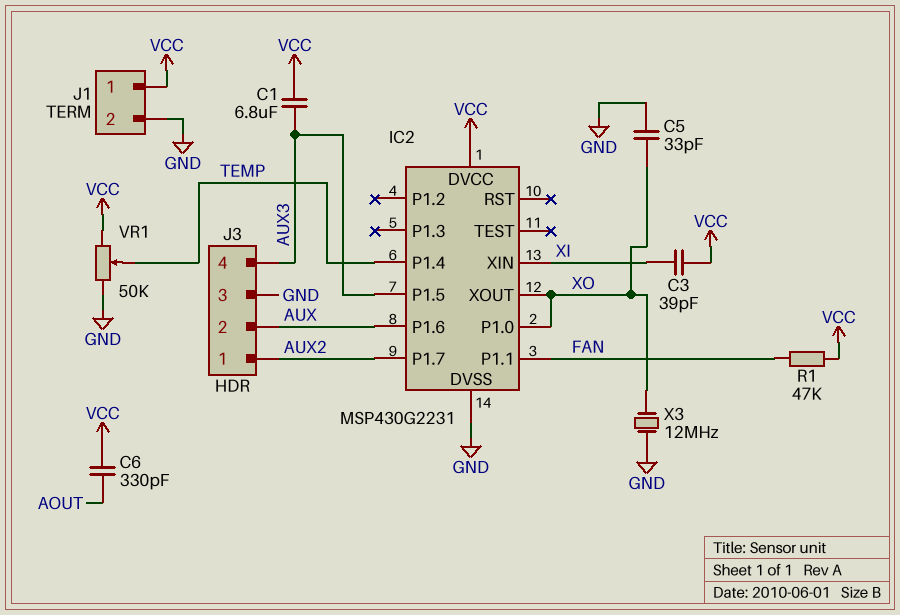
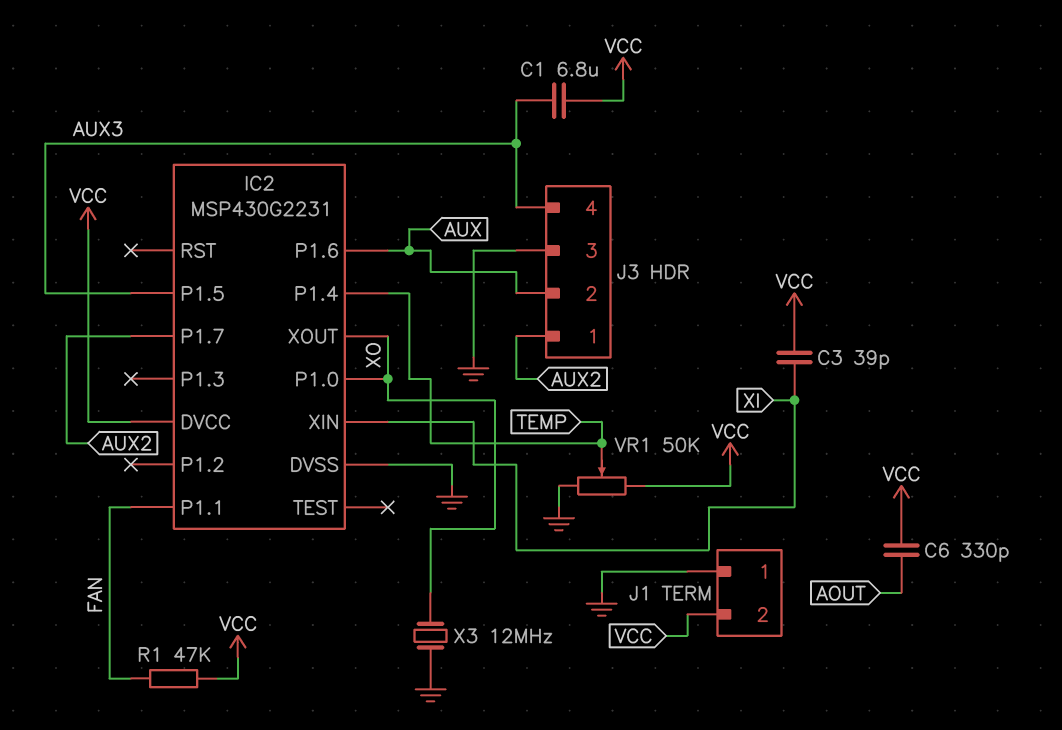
C5: 33pF (GND, XO) -> none
J1 pin 1: VCC -> GND
J1 pin 2: GND -> VCC

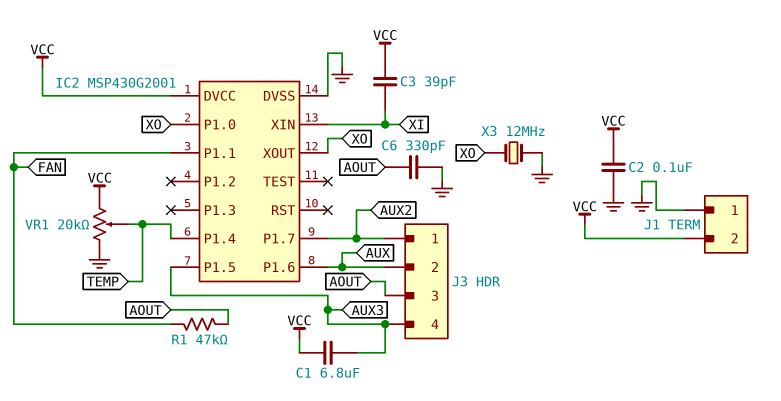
C2: none -> 100nF (GND, VCC)
C6: 330pF (AOUT, VCC) -> 330pF (AOUT, GND)
IC2: MSP430G2231 -> MSP430G2001
J3 pin 3: GND -> AOUT
R1: 47k (FAN, VCC) -> 47k (AOUT, FAN)
VR1: 50k (GND, VCC, wiper TEMP) -> 20k (GND, VCC, wiper TEMP)

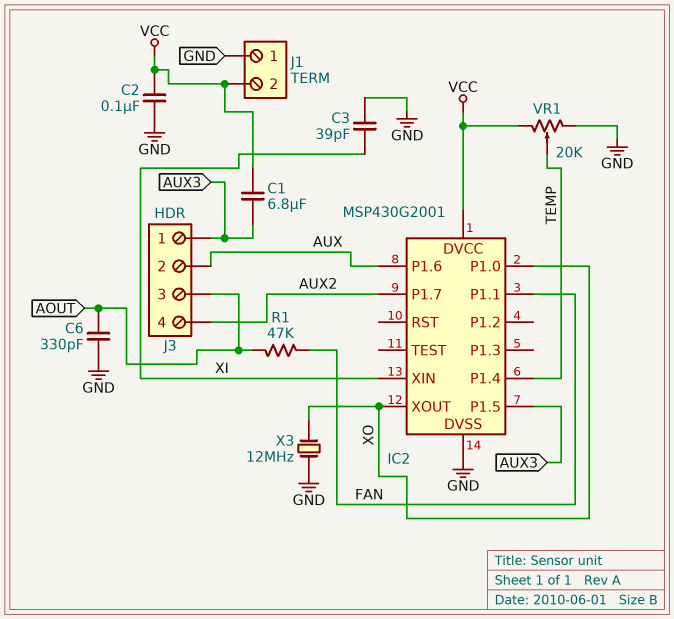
C3: 39pF (VCC, XI) -> 39pF (GND, XI)
J3 pin 1: AUX2 -> AUX3
J3 pin 4: AUX3 -> AUX2

